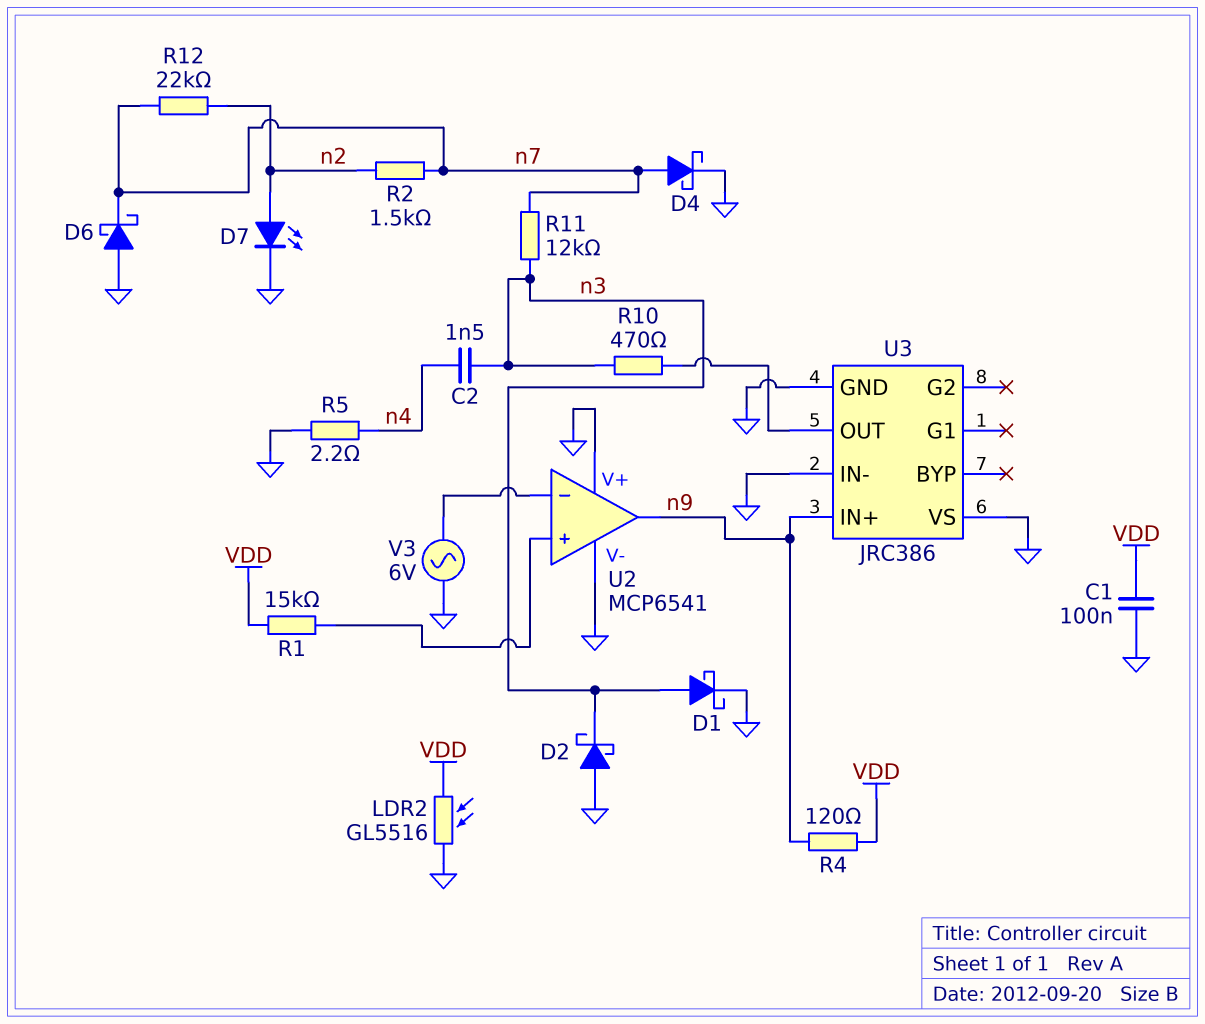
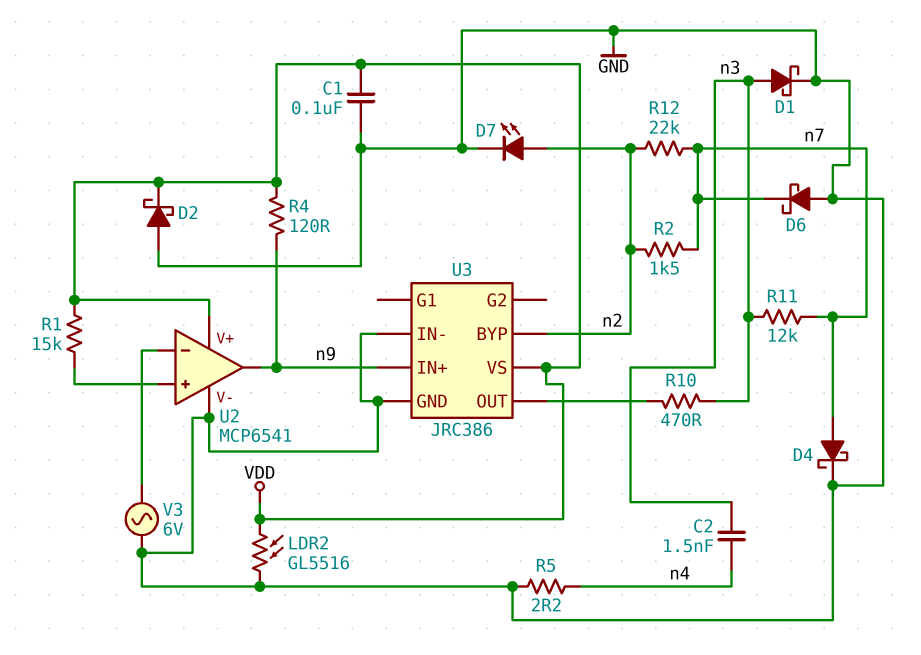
D2: schottky (A GND, K n3) -> schottky (A GND, K VDD)
U2 pin V+: GND -> VDD
U3 pin BYP: none -> n2
U3 pin VS: GND -> VDD

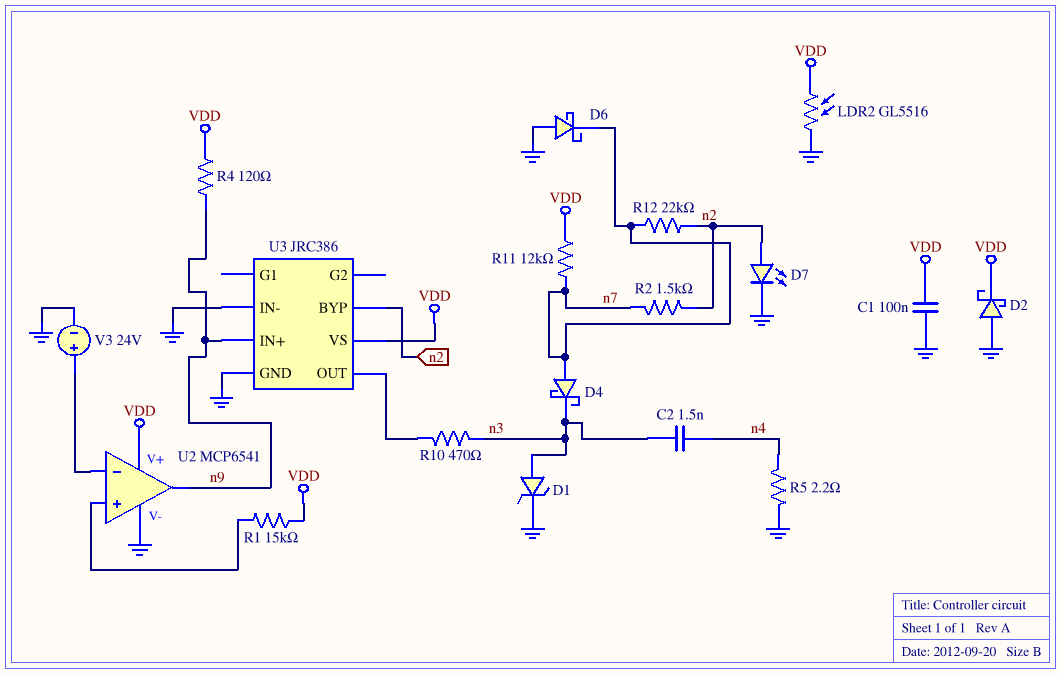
D1: schottky (A n3, K GND) -> zener (A n3, K GND)
D4: schottky (A n7, K GND) -> schottky (A n7, K n3)
R11: 12k (n3, n7) -> 12k (VDD, n7)
V3: AC 6V (GND, U2/in-) -> 24V (plus U2/in-, minus GND)

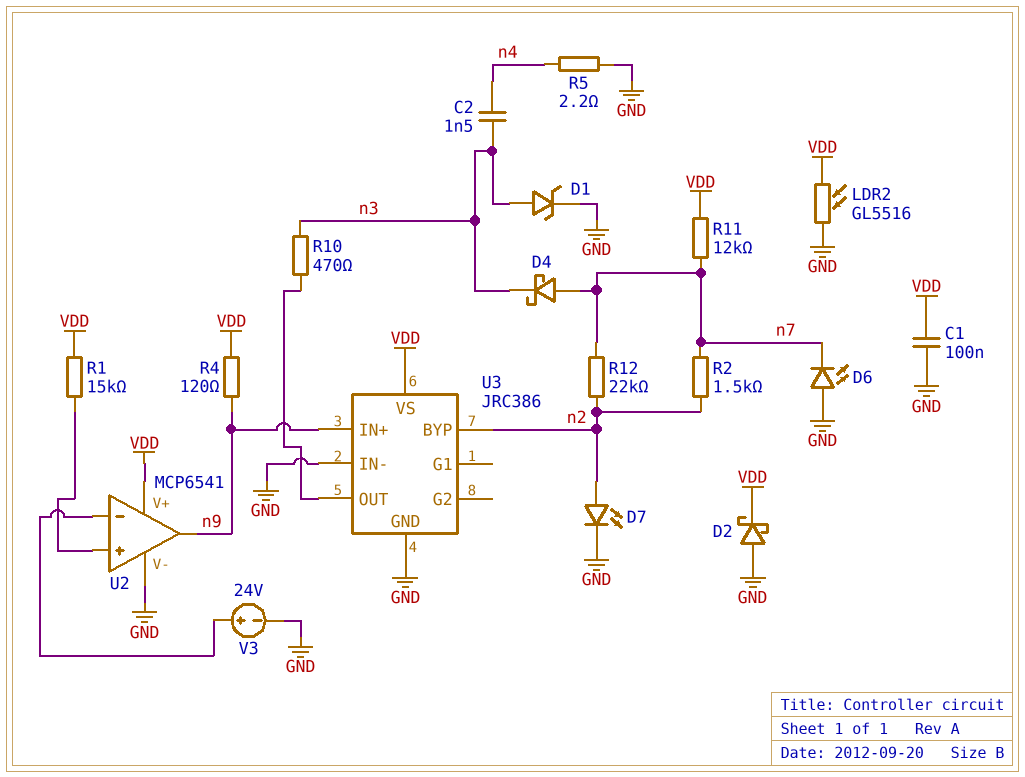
D6: schottky (A GND, K n7) -> LED (A GND, K n7)

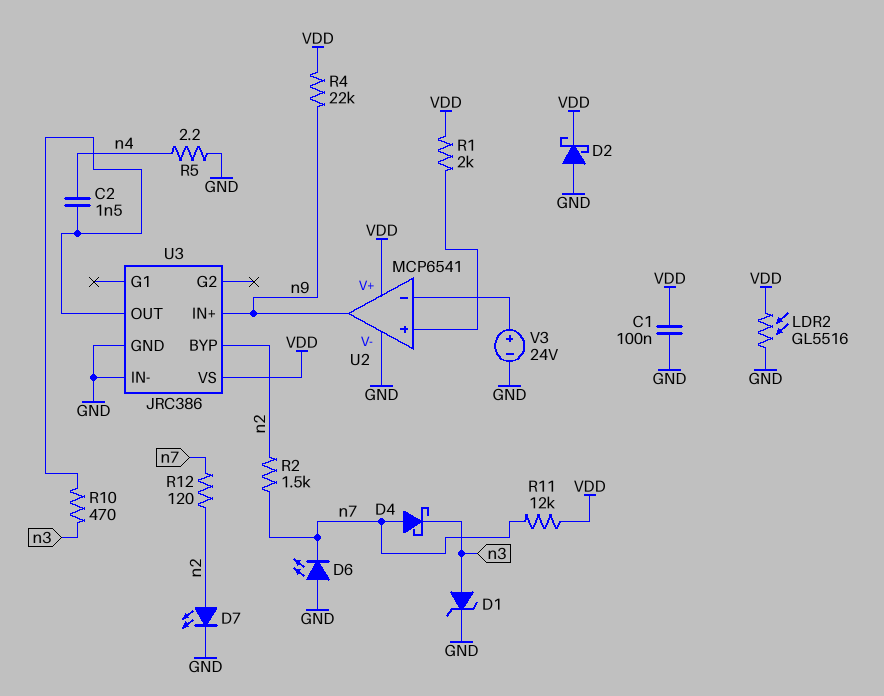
C2: 1.5nF (n3, n4) -> 1.5nF (U3/OUT, n4)
R1: 15k (U2/in+, VDD) -> 2k (U2/in+, VDD)
R4: 120 (VDD, n9) -> 22k (VDD, n9)
R12: 22k (n2, n7) -> 120 (n2, n7)

